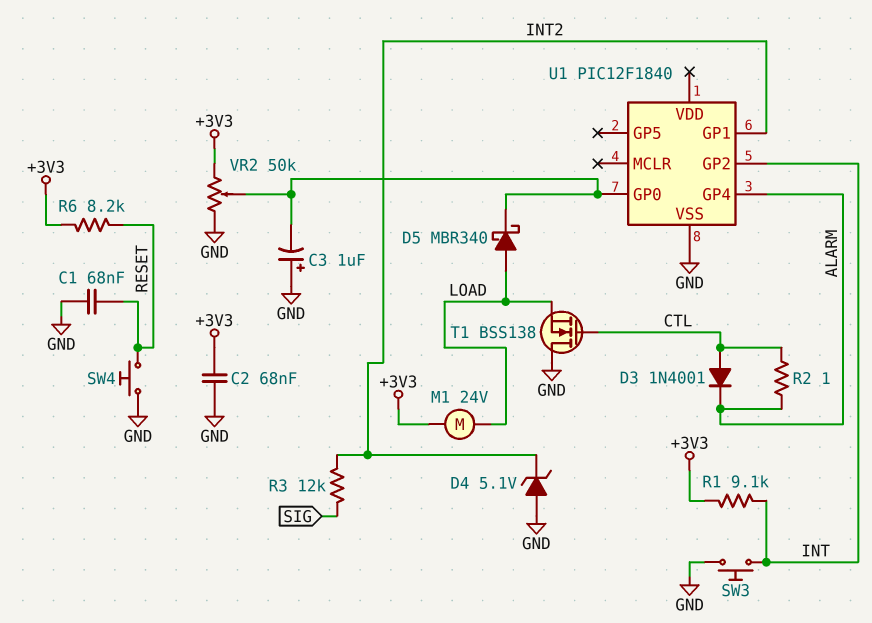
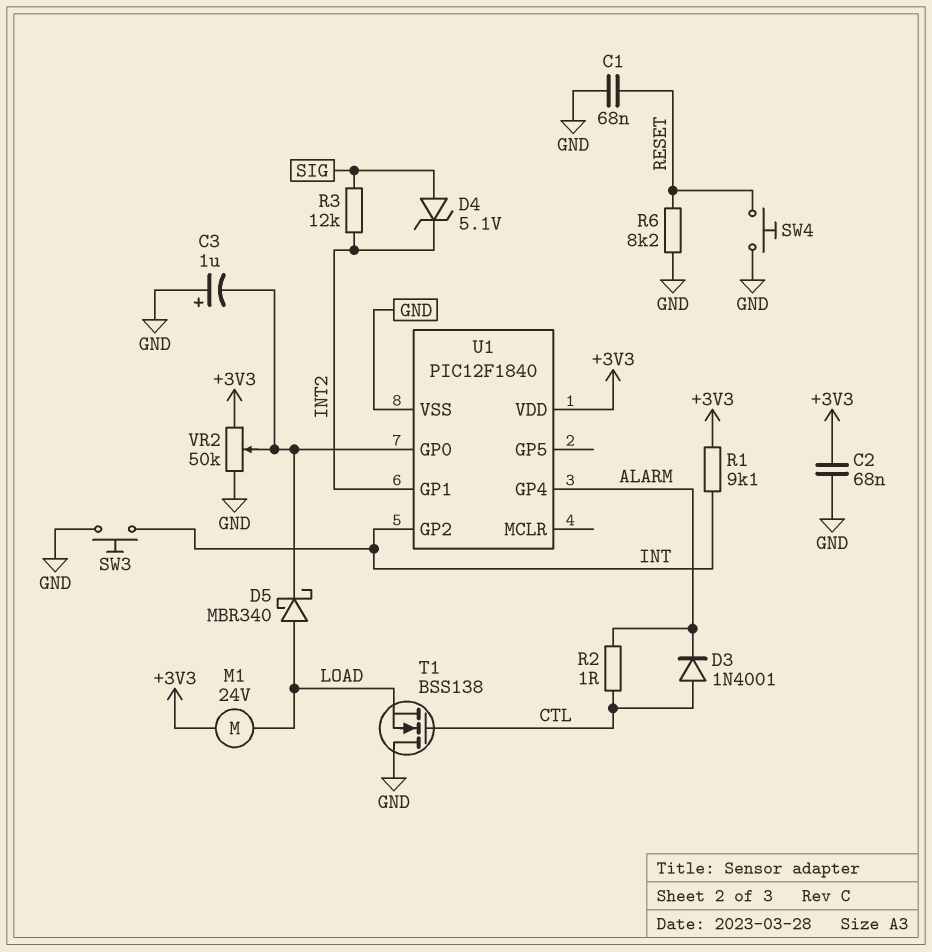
D4: zener 5.1V (A GND, K INT2) -> zener 5.1V (A SIG, K INT2)
R6: 8.2k (+3V3, RESET) -> 8.2k (GND, RESET)
U1 pin VDD: none -> +3V3

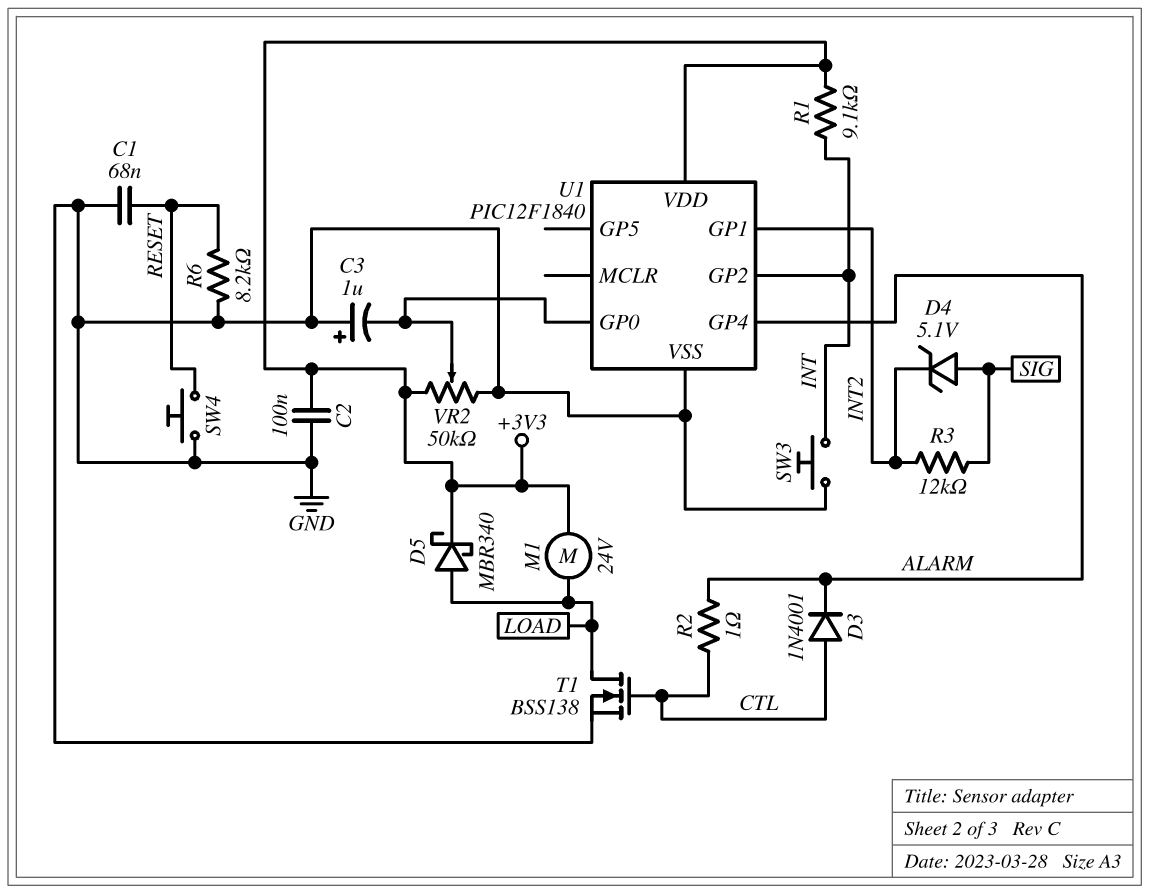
C2: 68nF (+3V3, GND) -> 100nF (+3V3, GND)
D5: schottky MBR340 (A LOAD, K U1/GP0) -> schottky MBR340 (A LOAD, K +3V3)
T1: NMOS BSS138 (G CTL, D GND, S LOAD) -> NMOS BSS138 (G CTL, D LOAD, S GND)

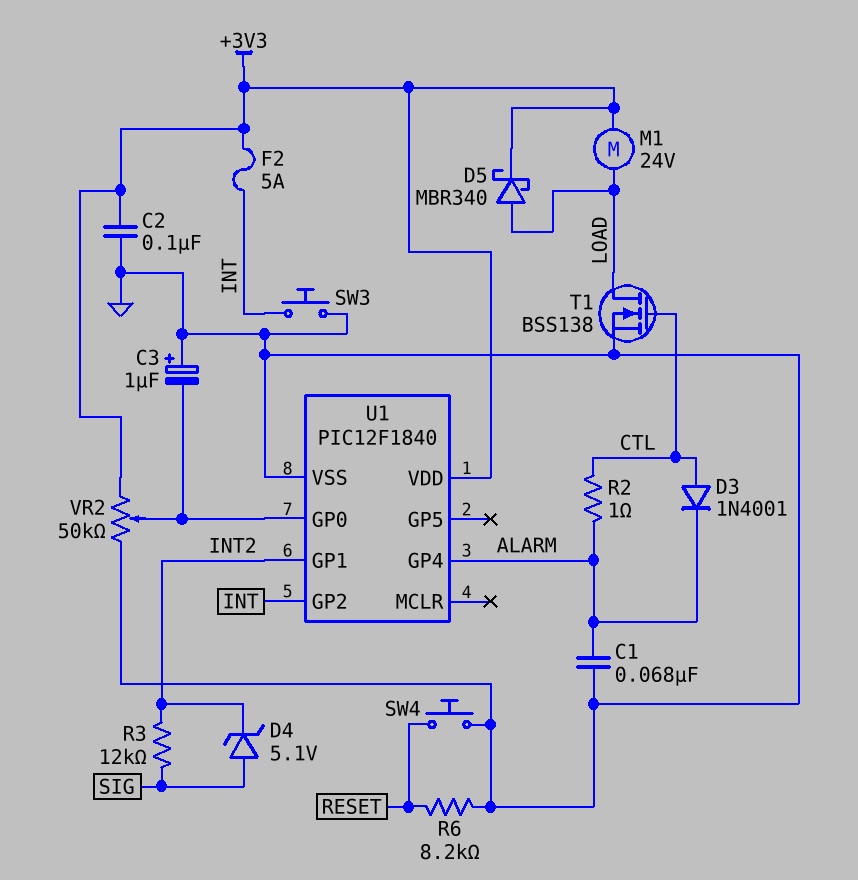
C1: 68nF (GND, RESET) -> 68nF (ALARM, GND)
F2: none -> 5A (+3V3, INT)
R1: 9.1k (+3V3, INT) -> none

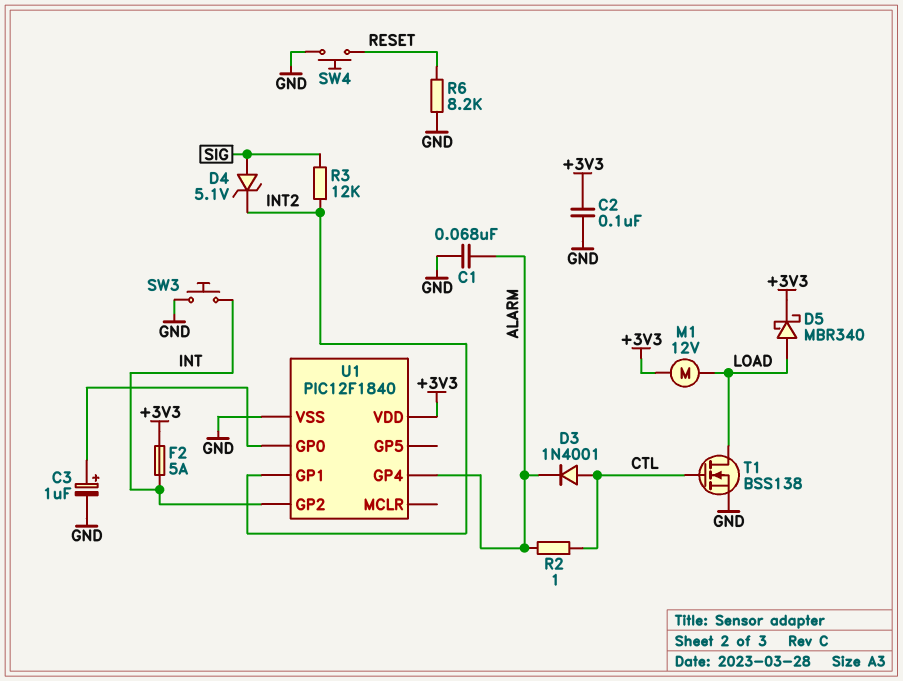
C3: 1uF (plus GND, minus U1/GP0) -> 1uF (plus U1/GP0, minus GND)
M1: motor 24V (+3V3, LOAD) -> motor 12V (+3V3, LOAD)
VR2: 50k (+3V3, GND, wiper U1/GP0) -> none

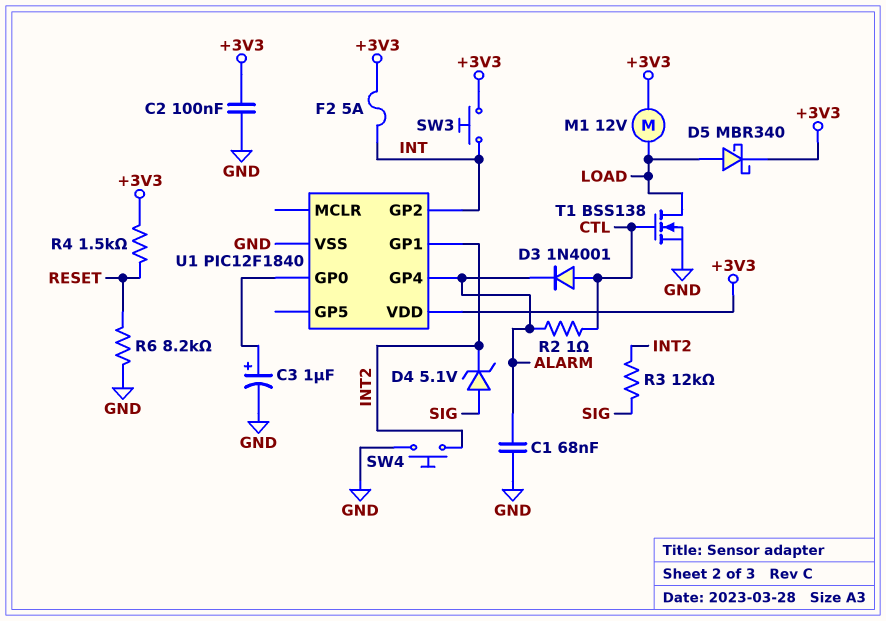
R4: none -> 1.5k (+3V3, RESET)
SW3: button (GND, INT) -> button (+3V3, INT)
SW4: button (GND, RESET) -> button (GND, INT2)

